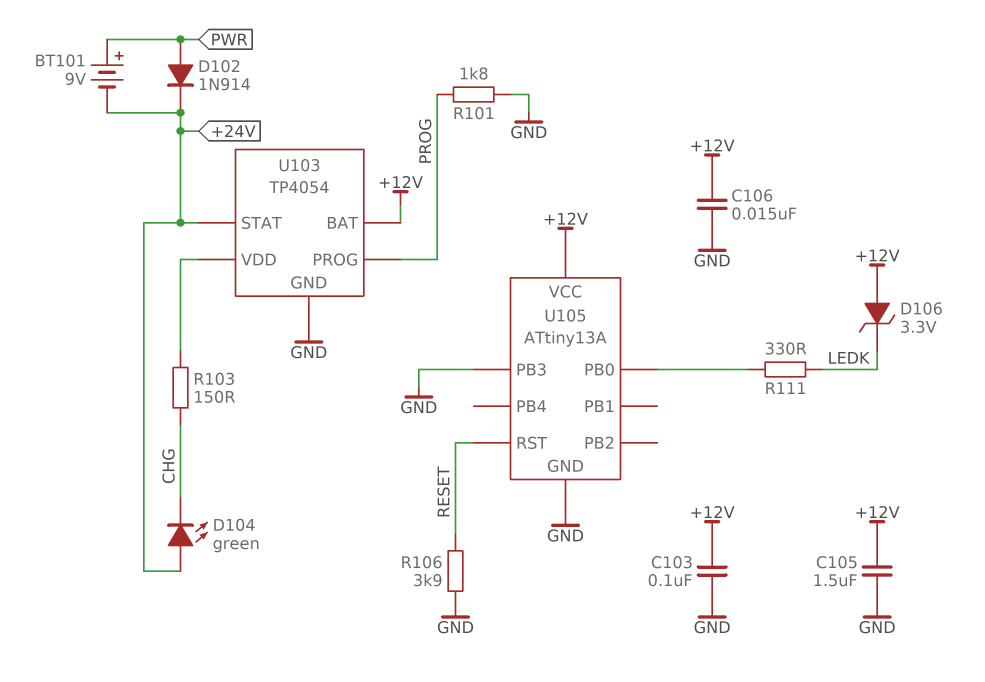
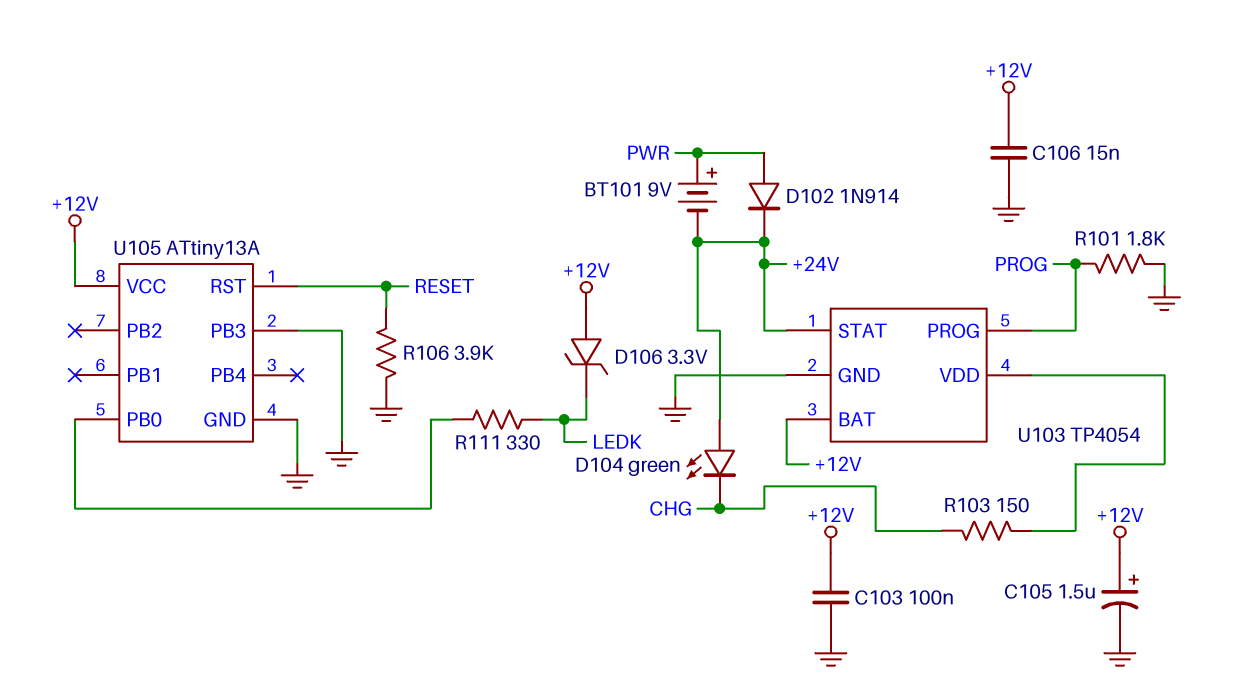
C105: 1.5uF (+12V, GND) -> 1.5uF (plus +12V, minus GND)

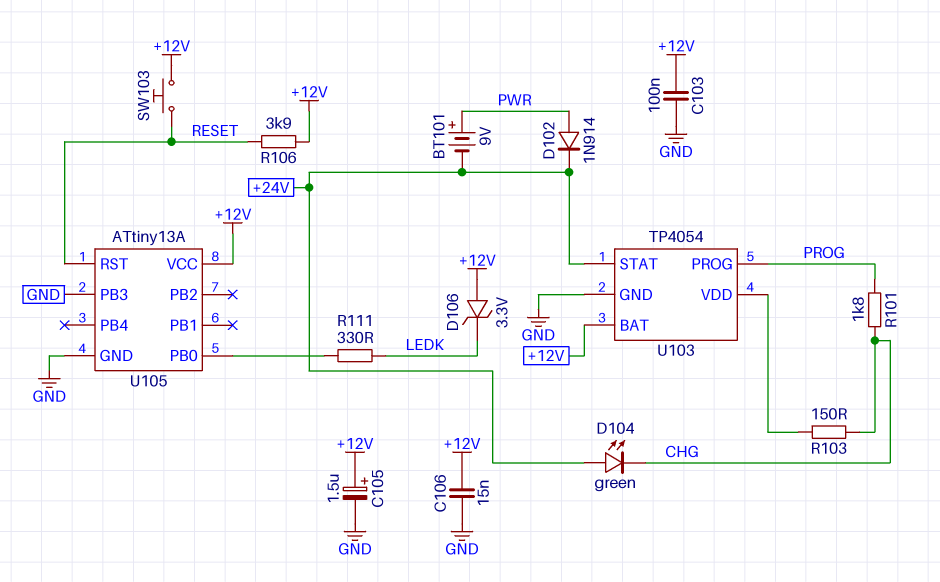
R101: 1.8k (GND, PROG) -> 1.8k (CHG, PROG)
R106: 3.9k (GND, RESET) -> 3.9k (+12V, RESET)
SW103: none -> button (+12V, RESET)

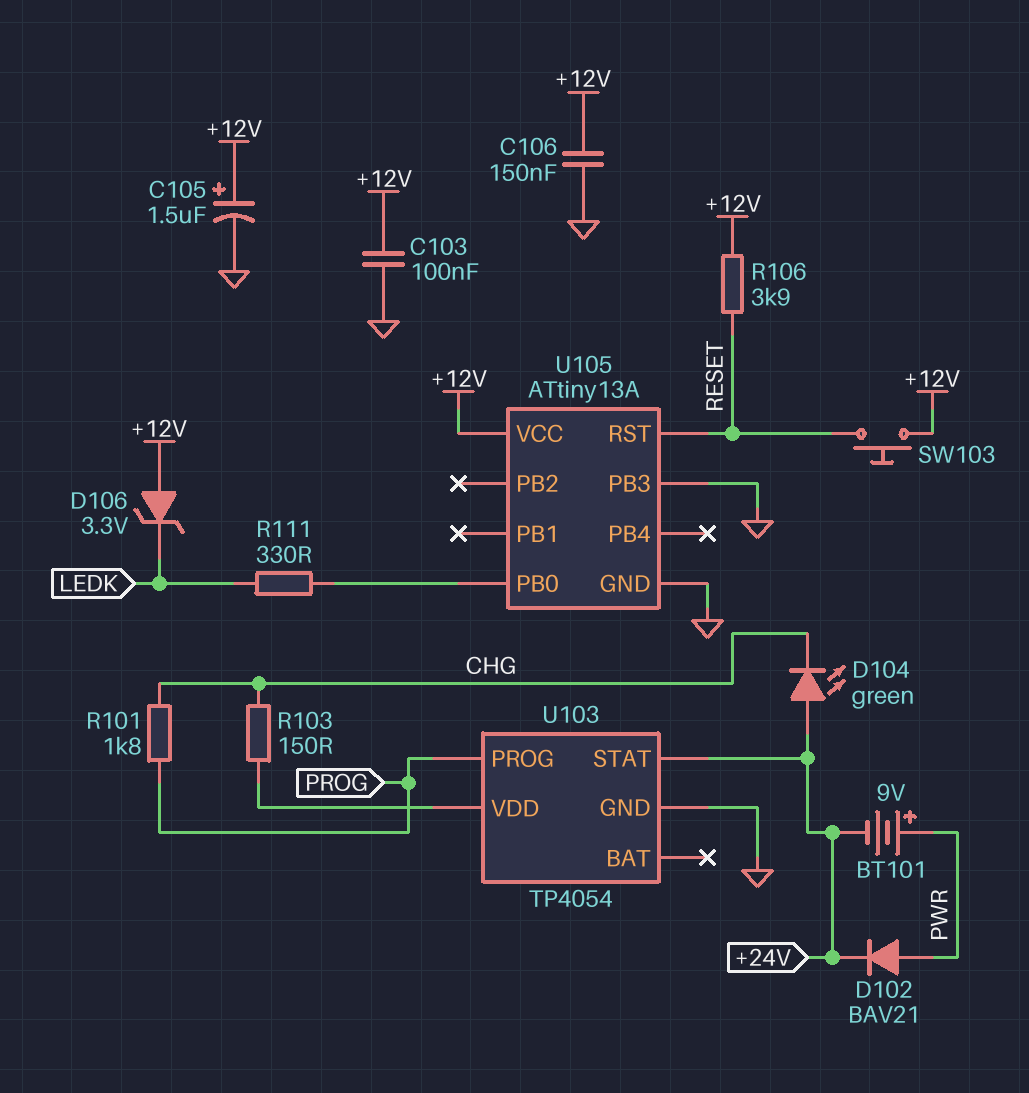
C106: 15nF (+12V, GND) -> 150nF (+12V, GND)
D102: diode 1N914 (A PWR, K +24V) -> diode BAV21 (A PWR, K +24V)
U103 pin BAT: +12V -> none

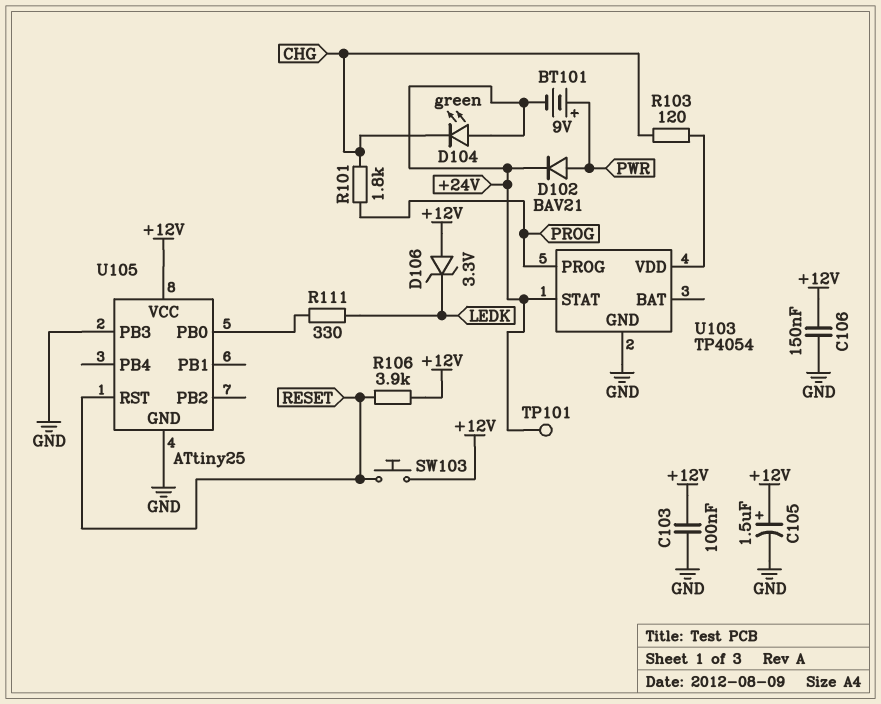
R103: 150 (CHG, U103/VDD) -> 120 (CHG, U103/VDD)
TP101: none -> test point (+24V)
U105: ATtiny13A -> ATtiny25

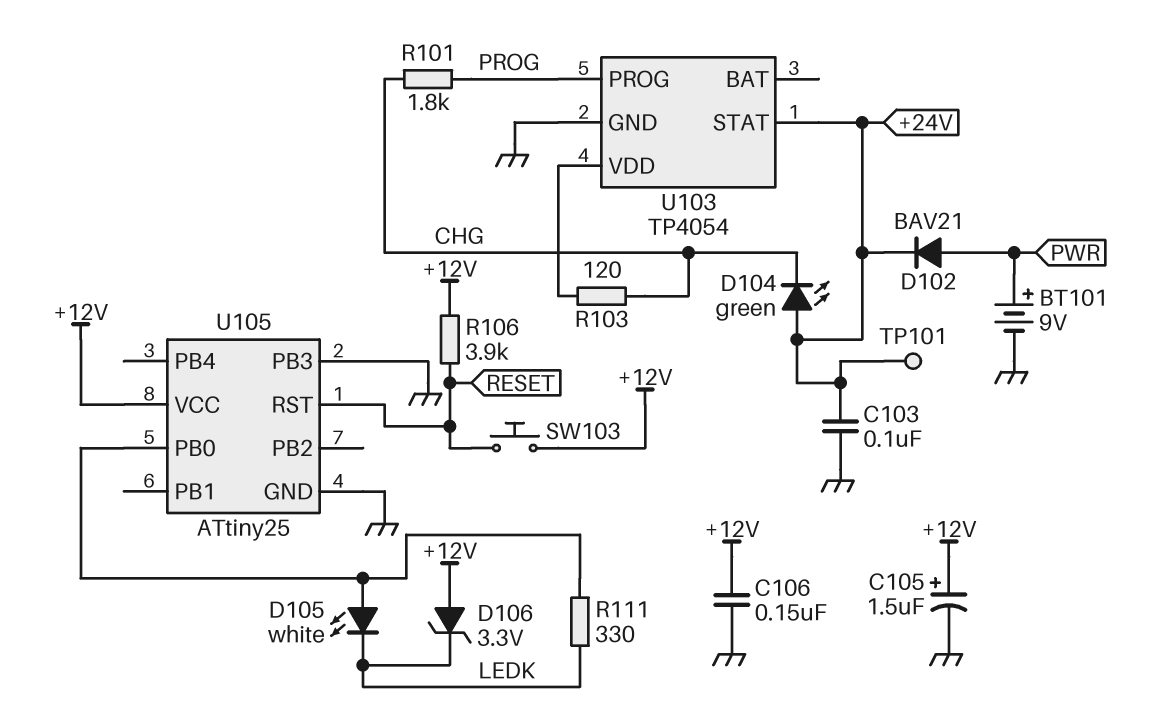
BT101: 9V (plus PWR, minus +24V) -> 9V (plus PWR, minus GND)
C103: 100nF (+12V, GND) -> 100nF (+24V, GND)
D105: none -> LED white (A U105/PB0, K LEDK)

